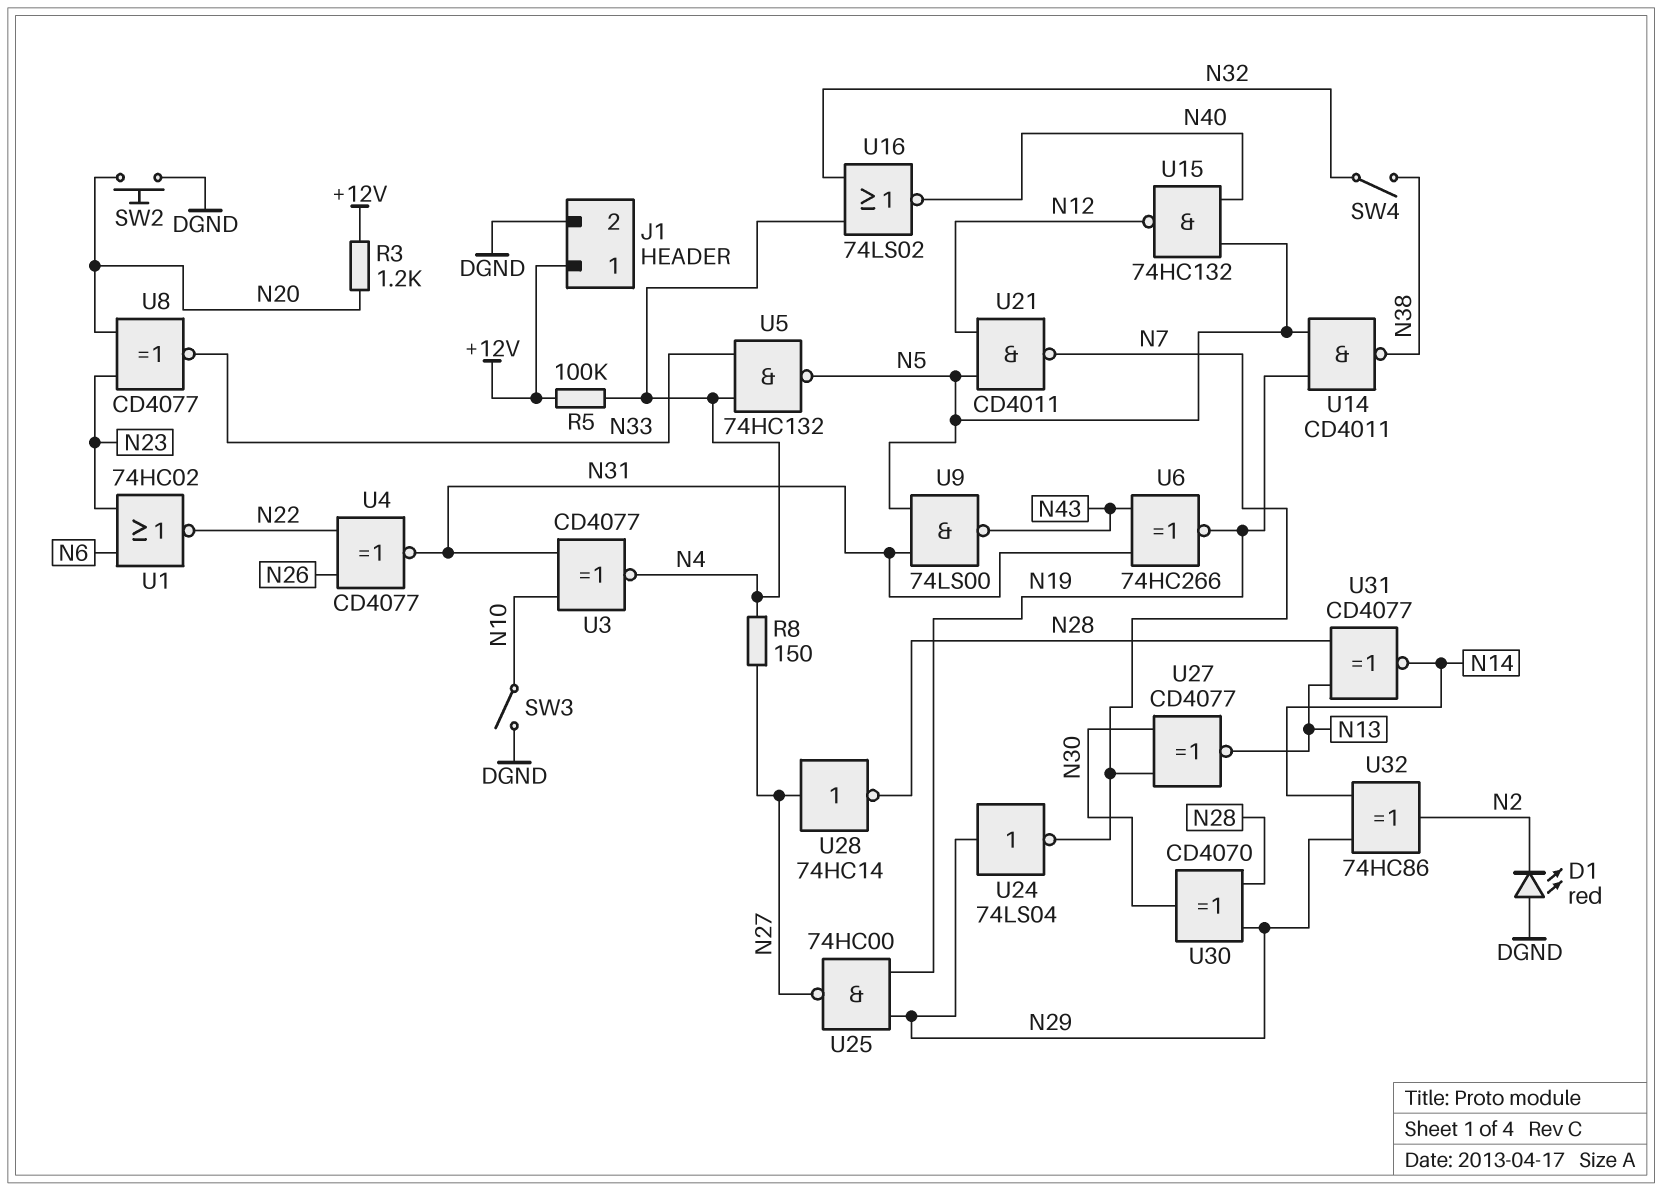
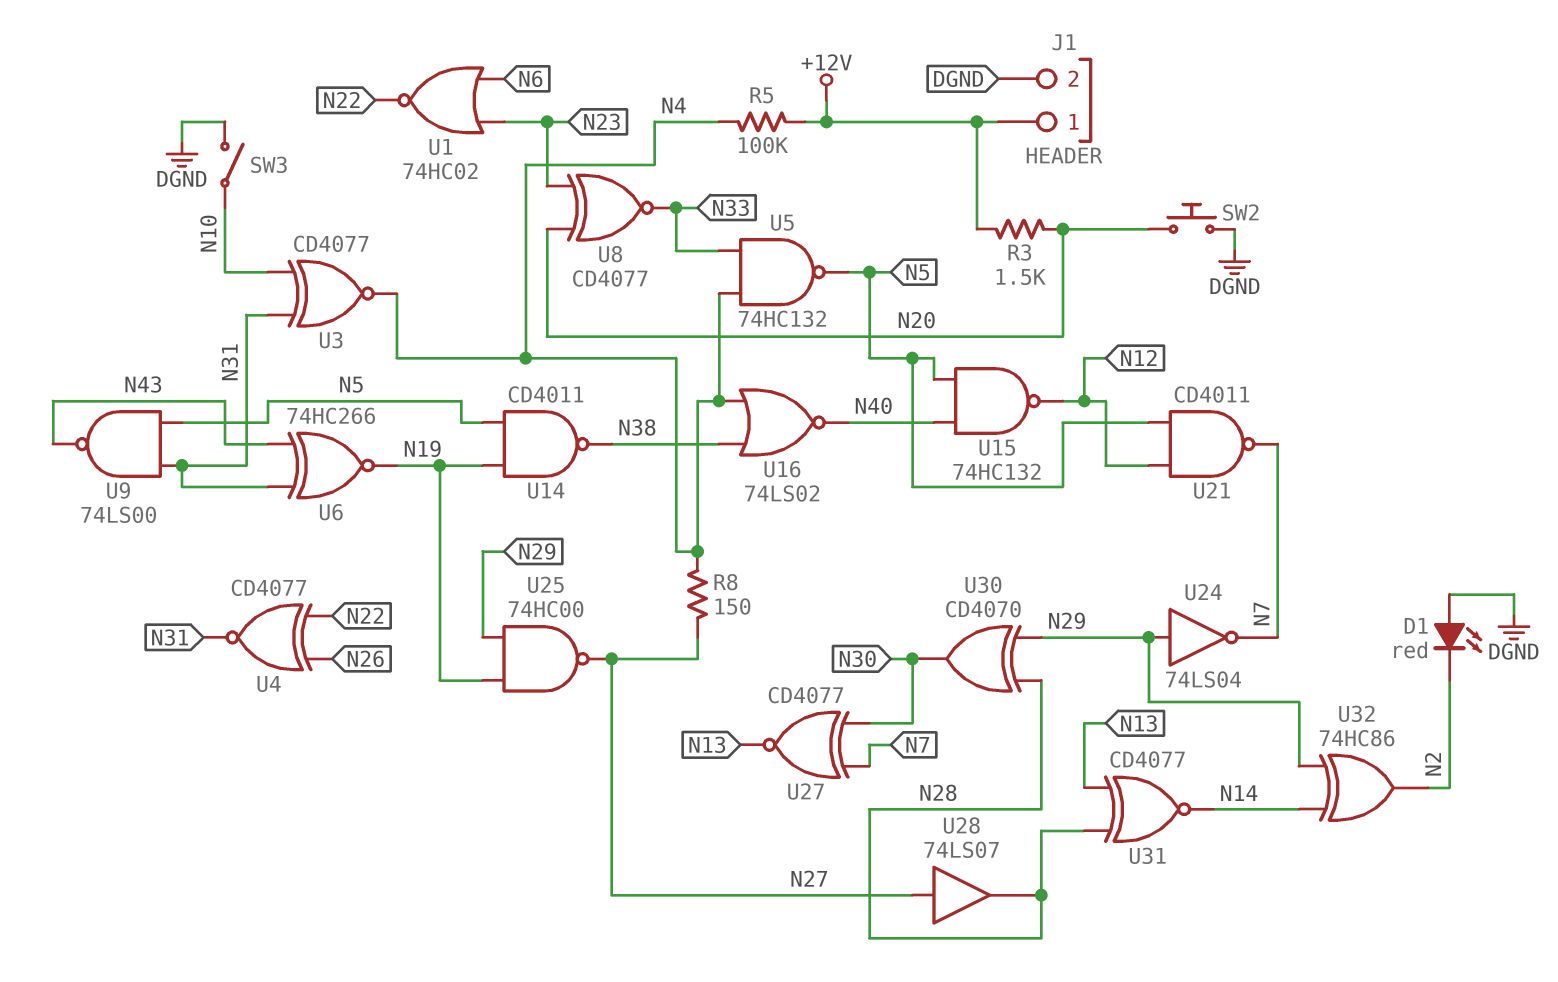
R3: 1.2k (+12V, N20) -> 1.5k (+12V, N20)
SW4: switch (N32, N38) -> none
U16: NOR 74LS02 (in N4, in N32, out N40) -> NOR 74LS02 (in N4, in N38, out N40)
U28: NOT 74HC14 (in N27, out N28) -> buffer 74LS07 (in N27, out N28)

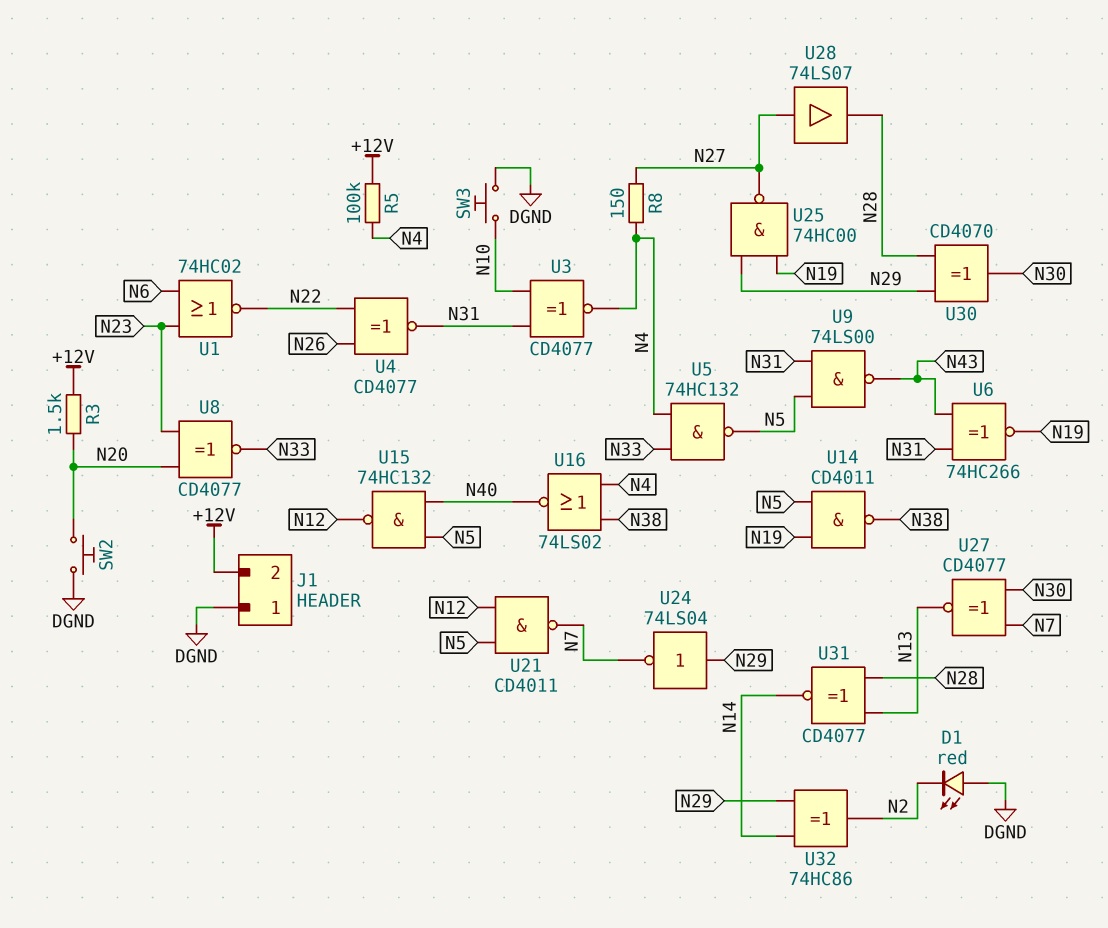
J1 pin 1: +12V -> DGND
J1 pin 2: DGND -> +12V
SW3: switch (DGND, N10) -> button (DGND, N10)

